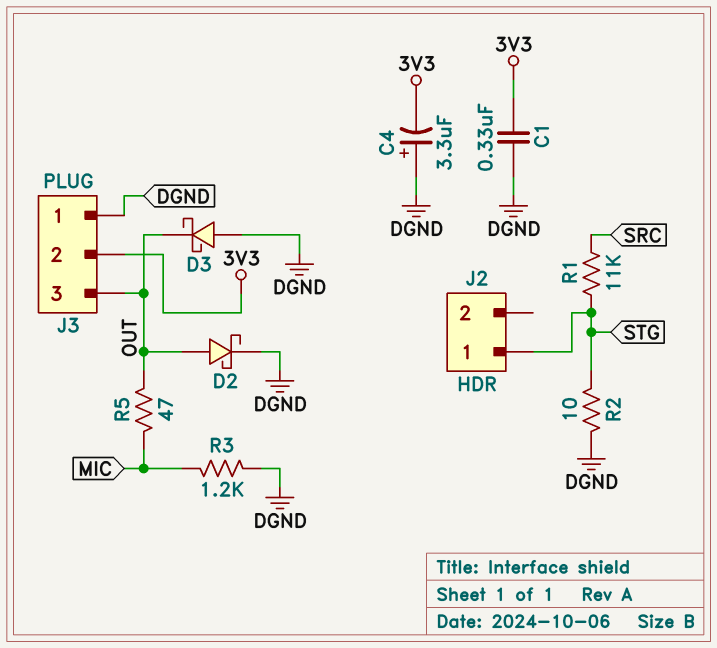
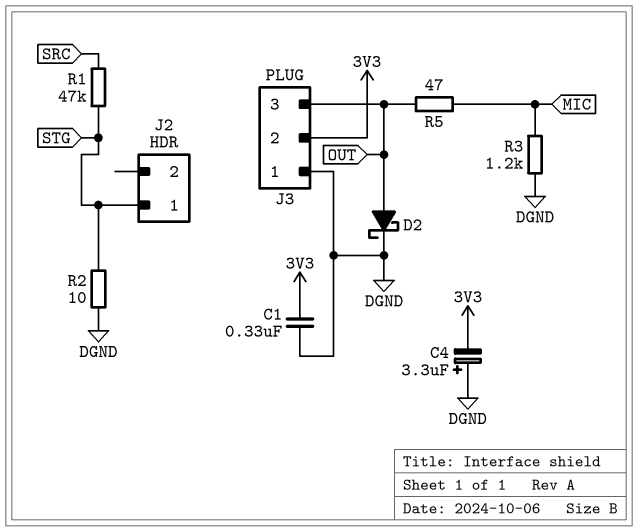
D3: schottky (A DGND, K OUT) -> none
R1: 11k (SRC, STG) -> 47k (SRC, STG)

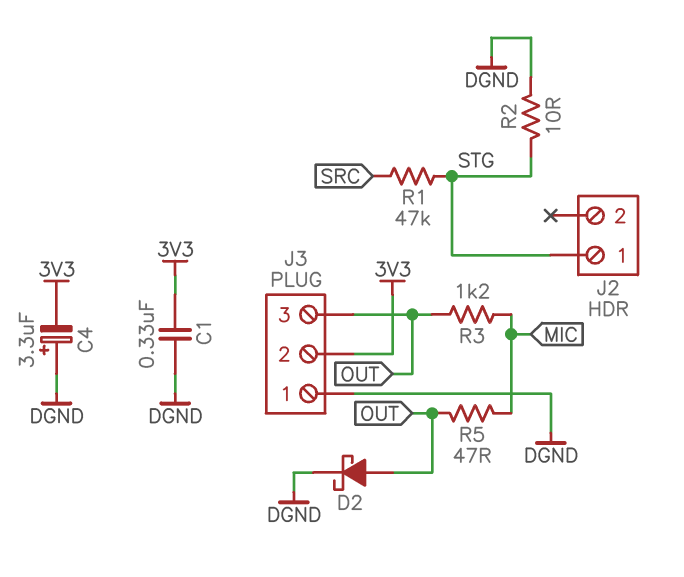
R3: 1.2k (DGND, MIC) -> 1.2k (MIC, OUT)

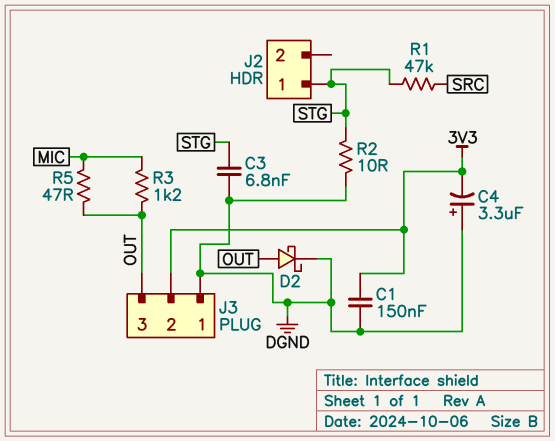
C1: 330nF (3V3, DGND) -> 150nF (3V3, DGND)
C3: none -> 6.8nF (DGND, STG)

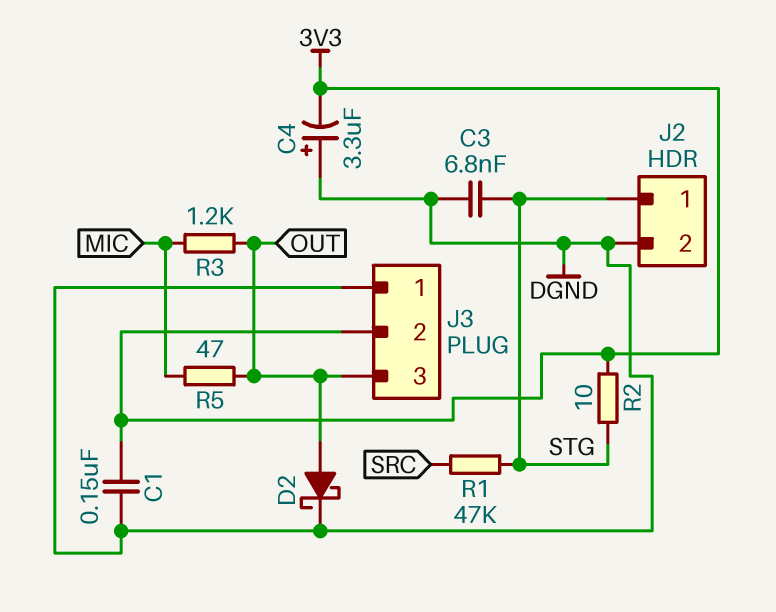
J2 pin 2: none -> DGND
R2: 10 (DGND, STG) -> 10 (3V3, STG)

